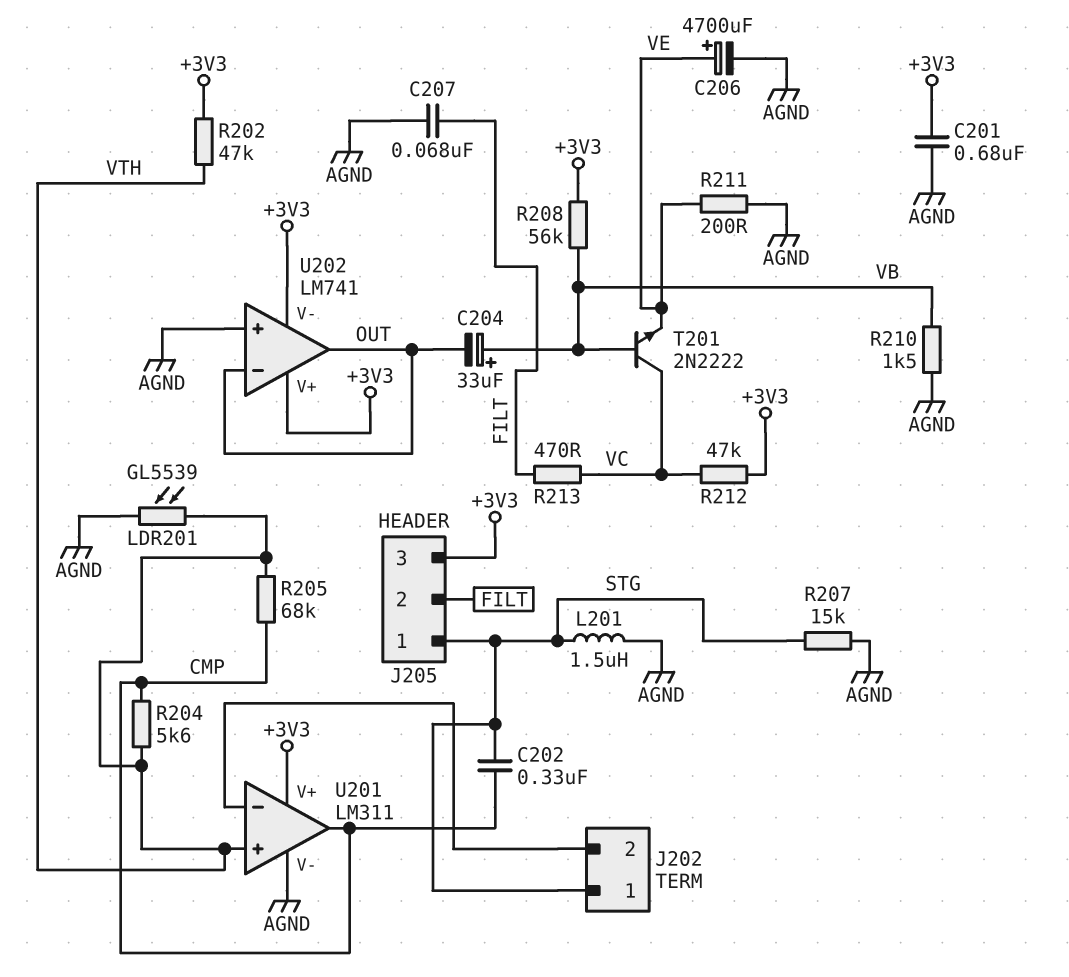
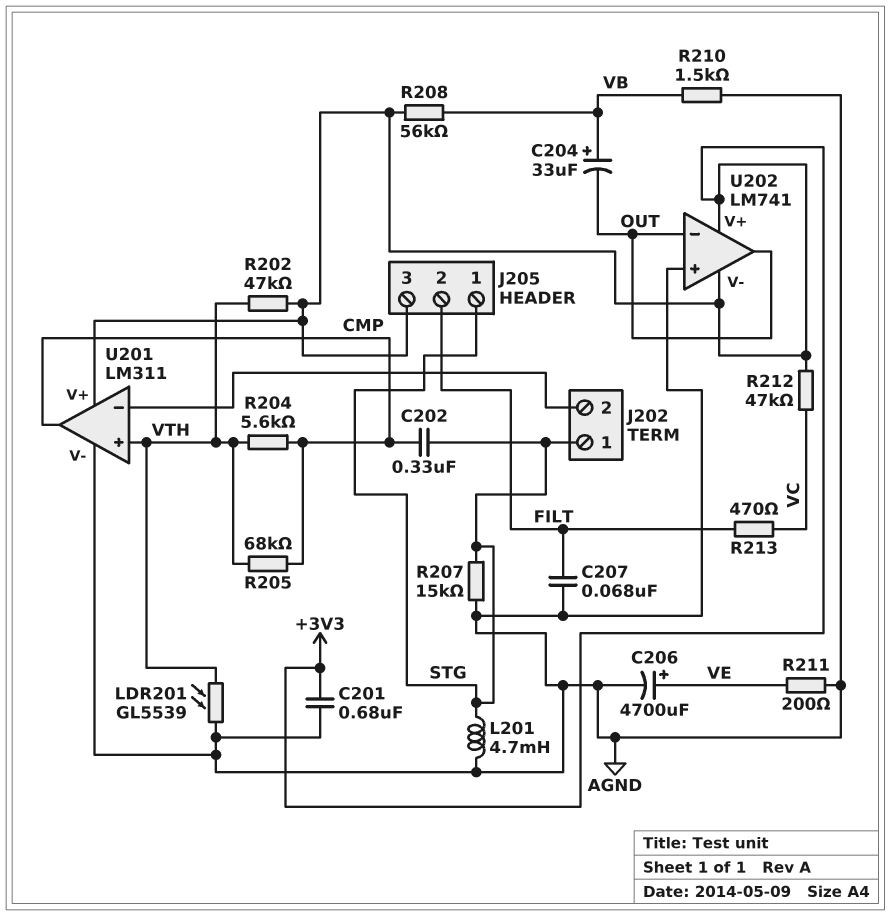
L201: 1.5uH (AGND, STG) -> 4.7mH (AGND, STG)
T201: NPN 2N2222 (B VB, C VC, E VE) -> none

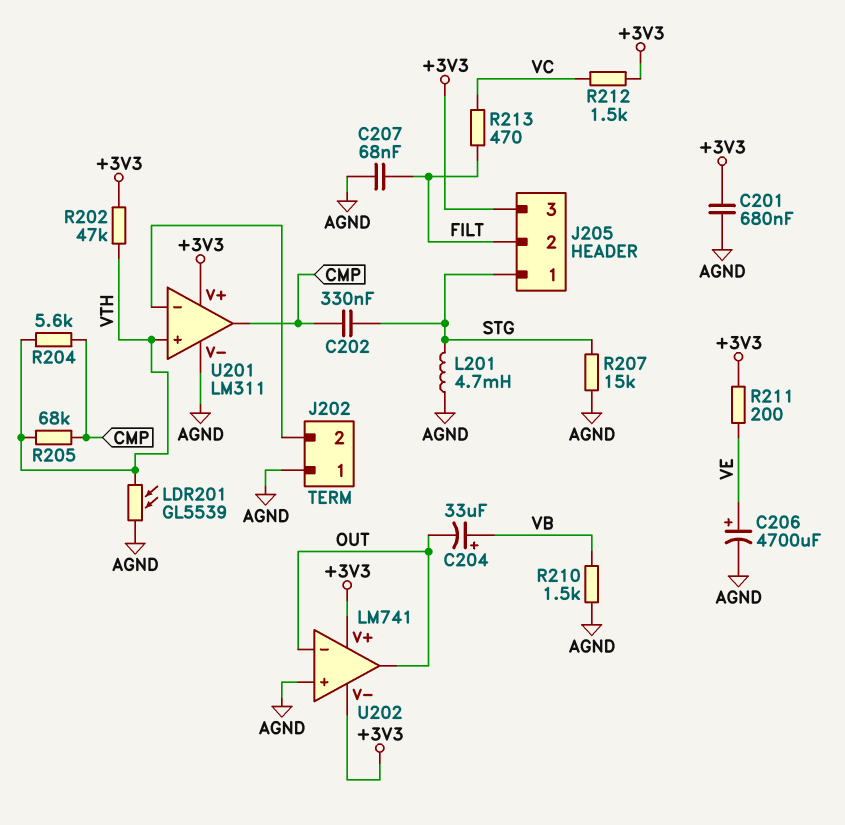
J202 pin 1: STG -> AGND
R208: 56k (+3V3, VB) -> none
R211: 200 (AGND, VE) -> 200 (+3V3, VE)
R212: 47k (+3V3, VC) -> 1.5k (+3V3, VC)

